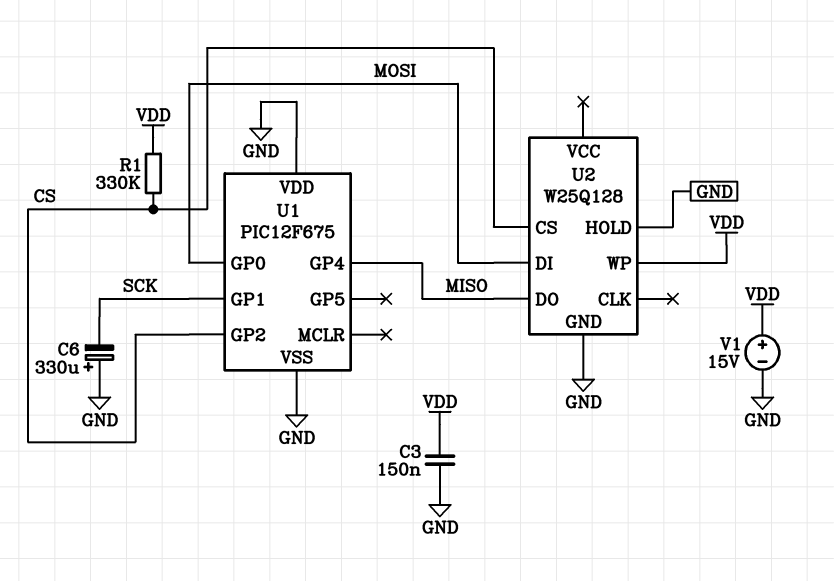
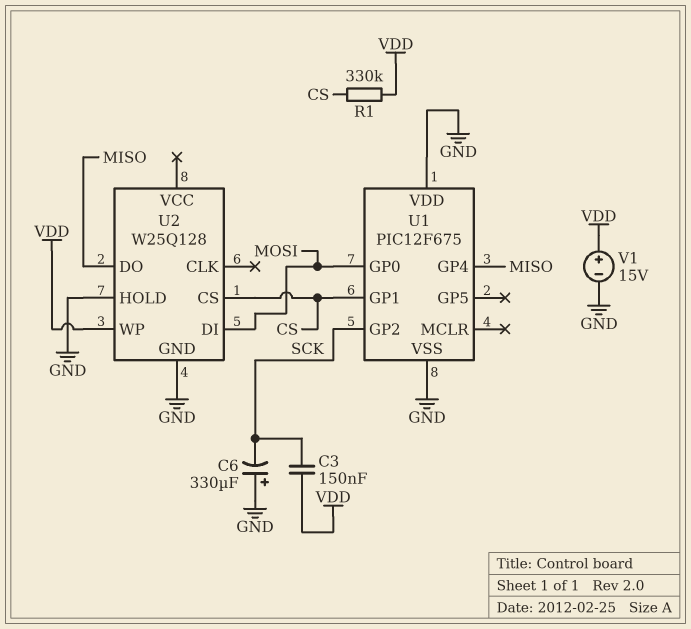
C3: 150nF (GND, VDD) -> 150nF (SCK, VDD)
U1 pin GP1: SCK -> CS
U1 pin GP2: CS -> SCK

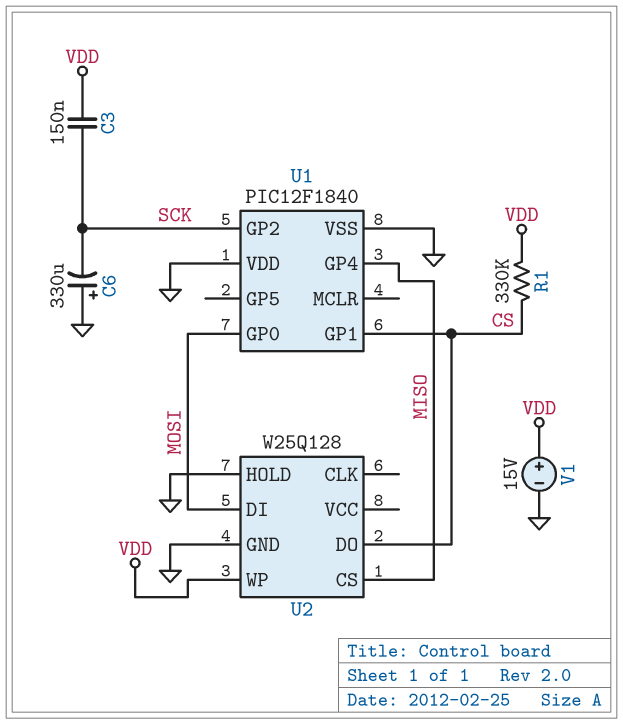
U1: PIC12F675 -> PIC12F1840
U2 pin CS: CS -> MISO
U2 pin DO: MISO -> CS

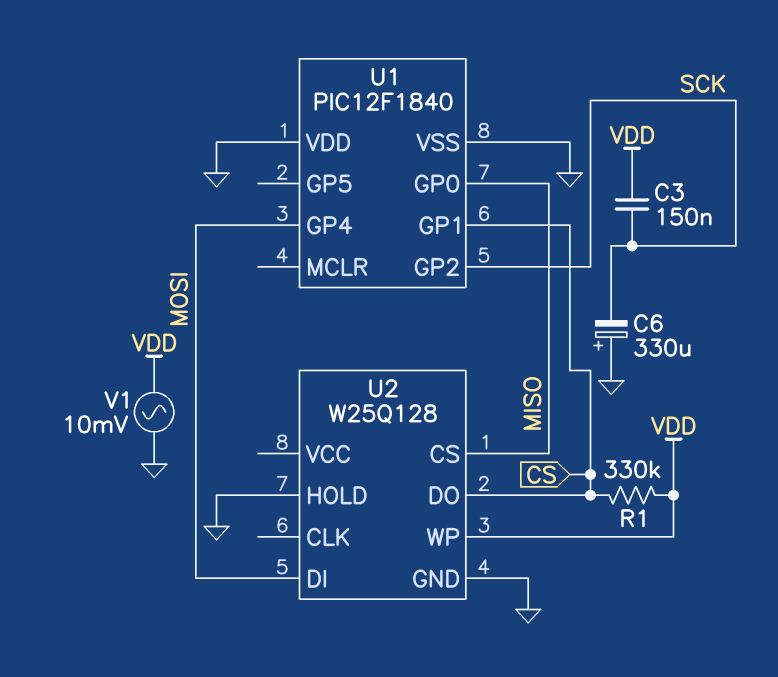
U1 pin GP0: MOSI -> MISO
U1 pin GP4: MISO -> MOSI
V1: 15V (plus VDD, minus GND) -> AC 10mV (GND, VDD)

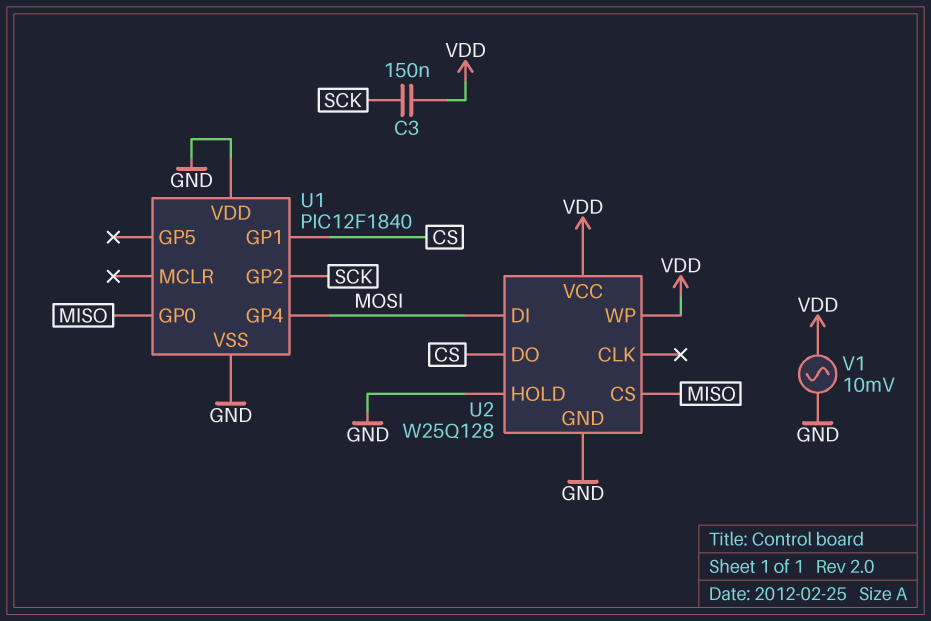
C6: 330uF (plus GND, minus SCK) -> none
R1: 330k (CS, VDD) -> none
U2 pin VCC: none -> VDD

